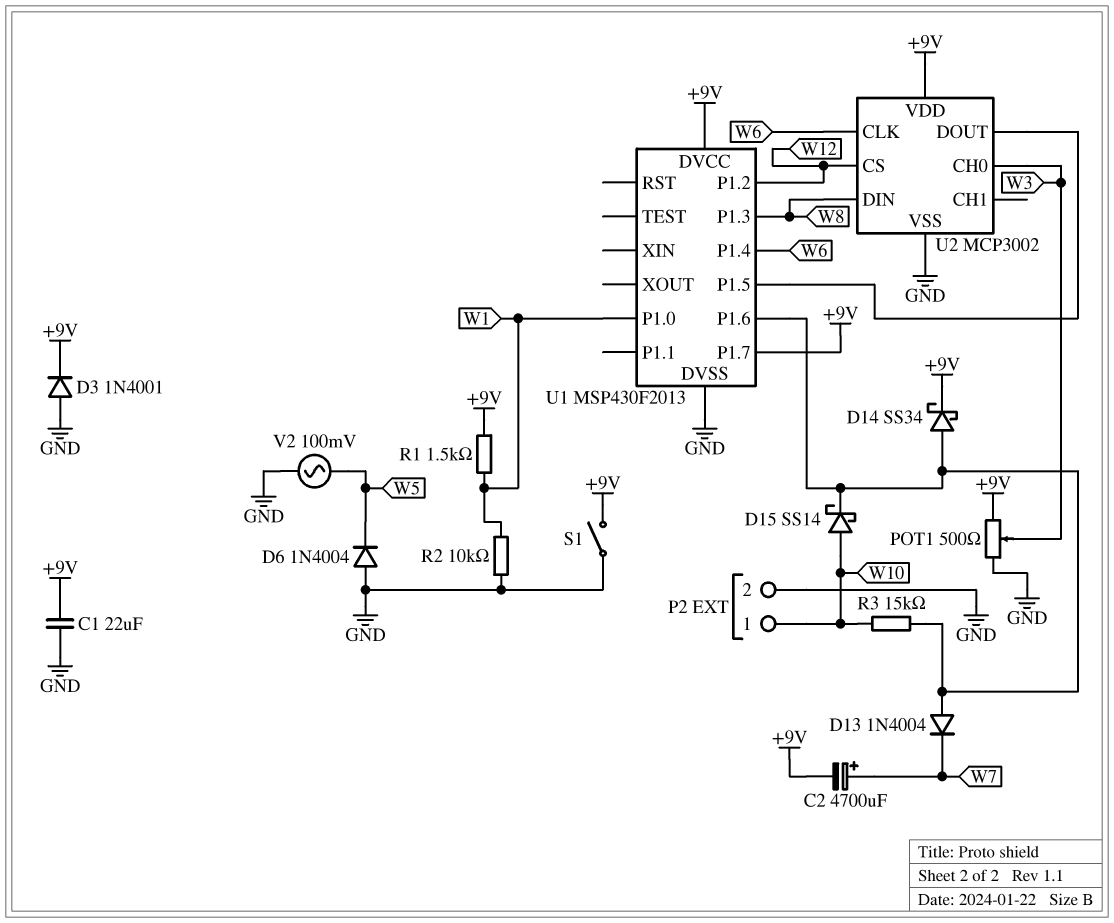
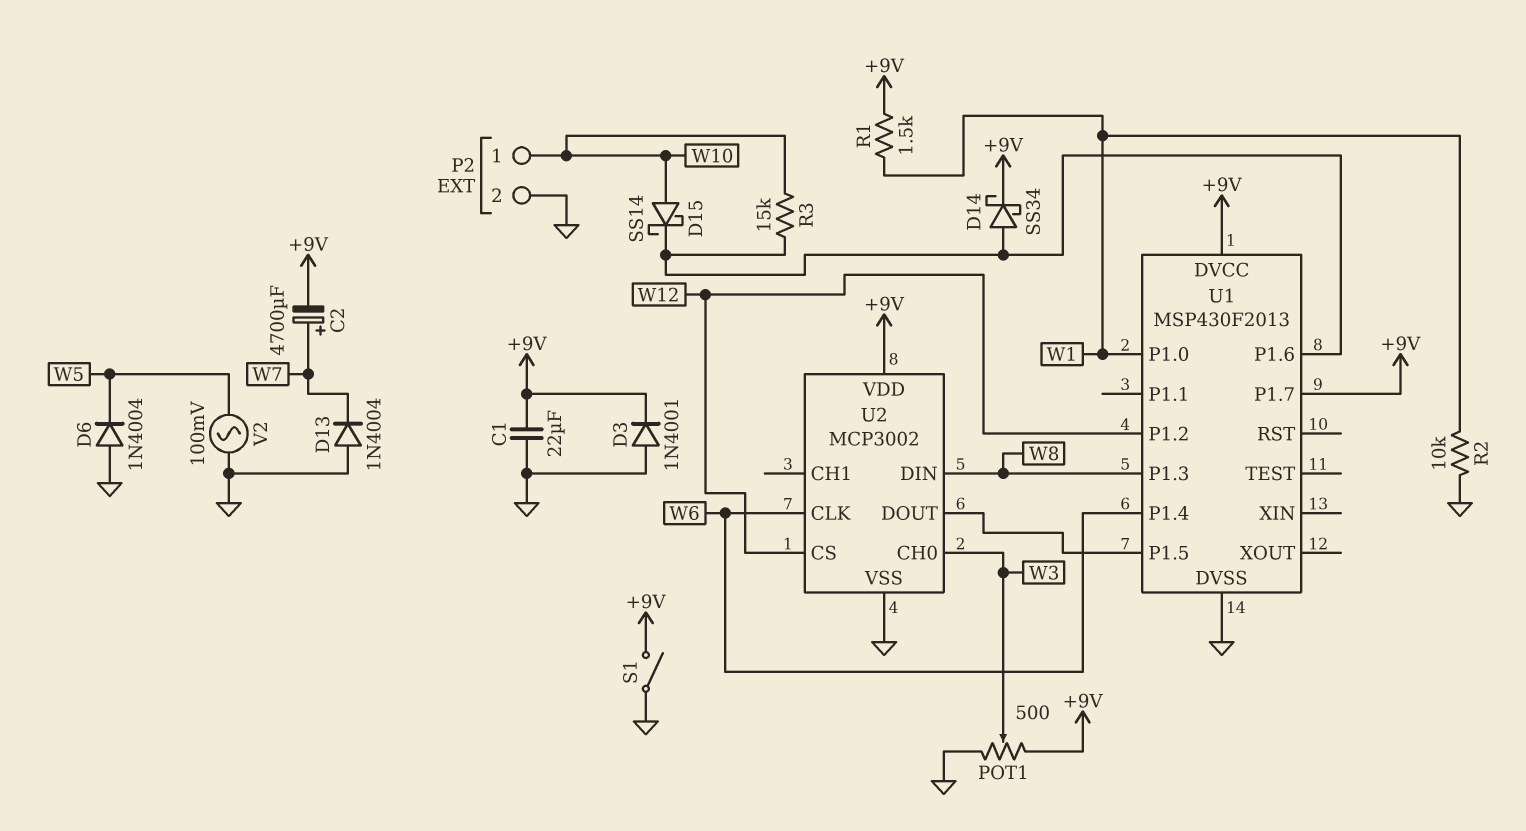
D13: diode 1N4004 (A U1/P1.6, K W7) -> diode 1N4004 (A GND, K W7)

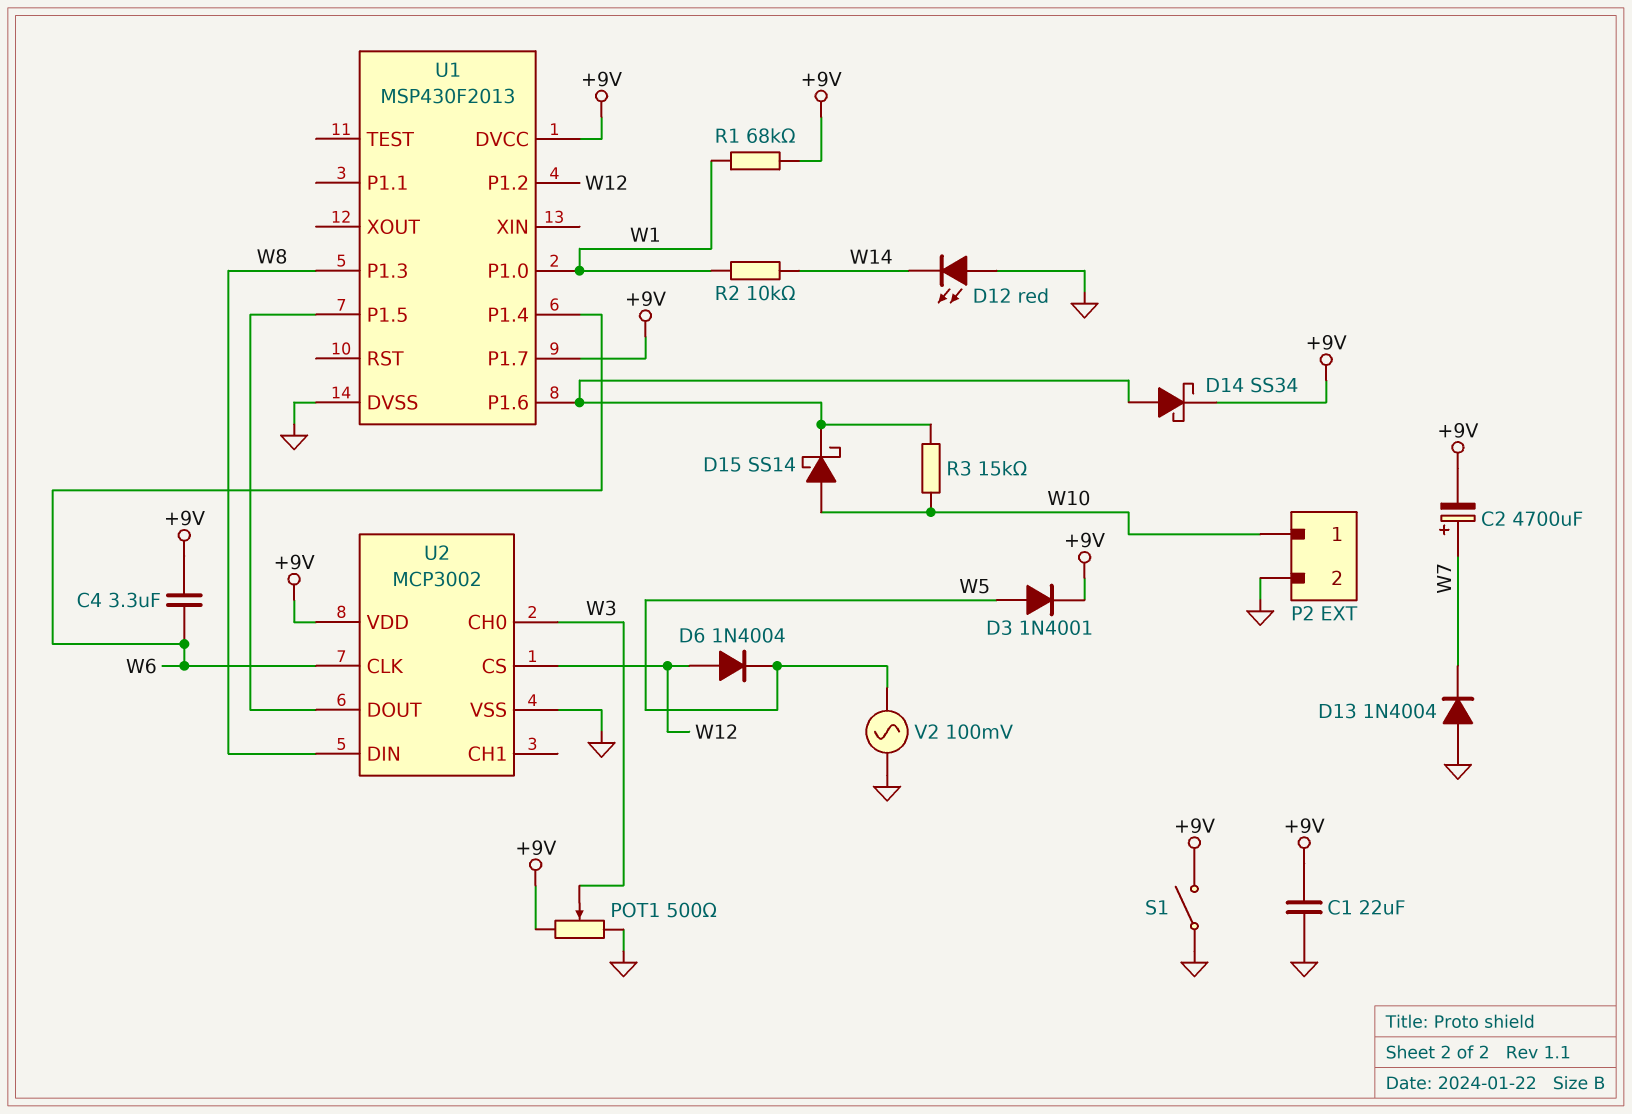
C4: none -> 3.3uF (+9V, W6)
D3: diode 1N4001 (A GND, K +9V) -> diode 1N4001 (A W5, K +9V)
D6: diode 1N4004 (A GND, K W5) -> diode 1N4004 (A W12, K W5)
D12: none -> LED red (A GND, K W14)
R1: 1.5k (+9V, W1) -> 68k (+9V, W1)
R2: 10k (GND, W1) -> 10k (W1, W14)

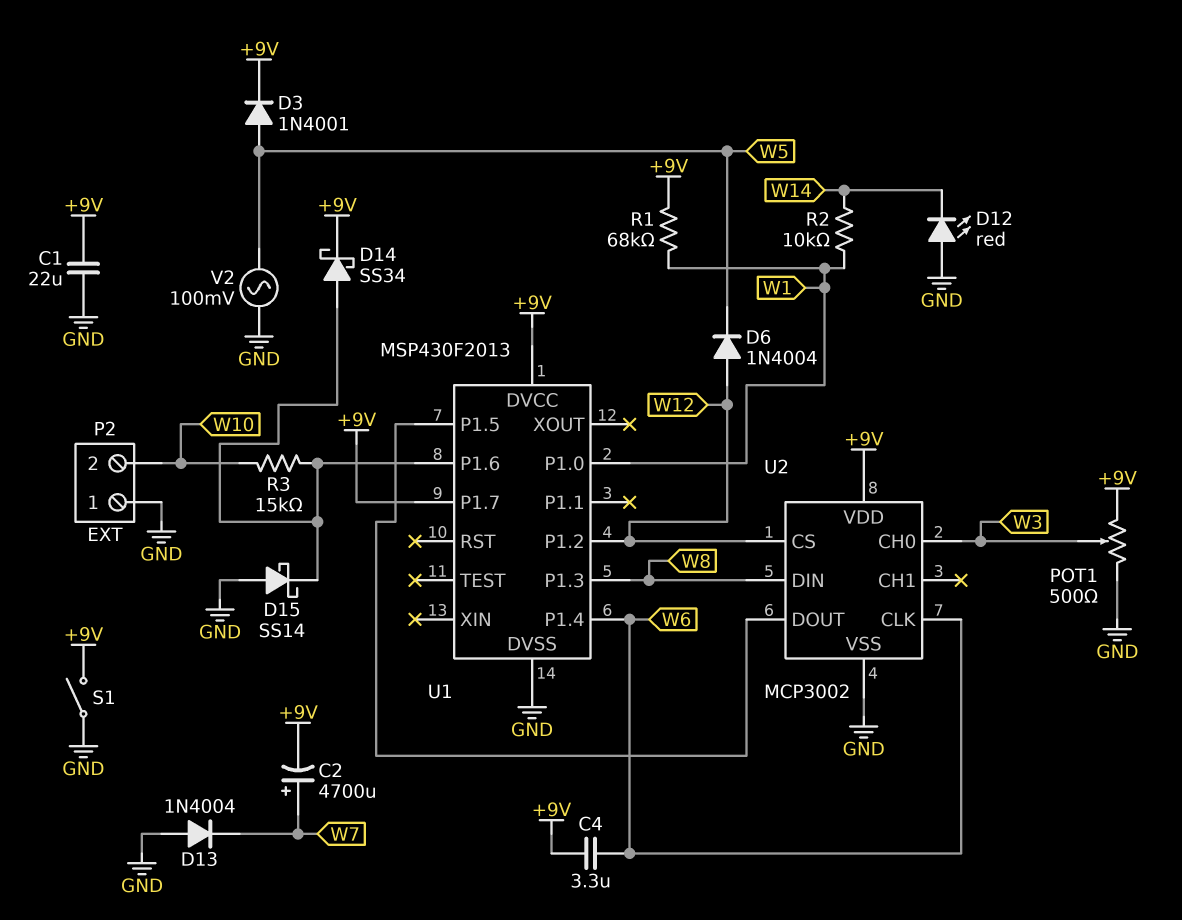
D15: schottky SS14 (A W10, K U1/P1.6) -> schottky SS14 (A GND, K U1/P1.6)
P2 pin 1: W10 -> GND
P2 pin 2: GND -> W10

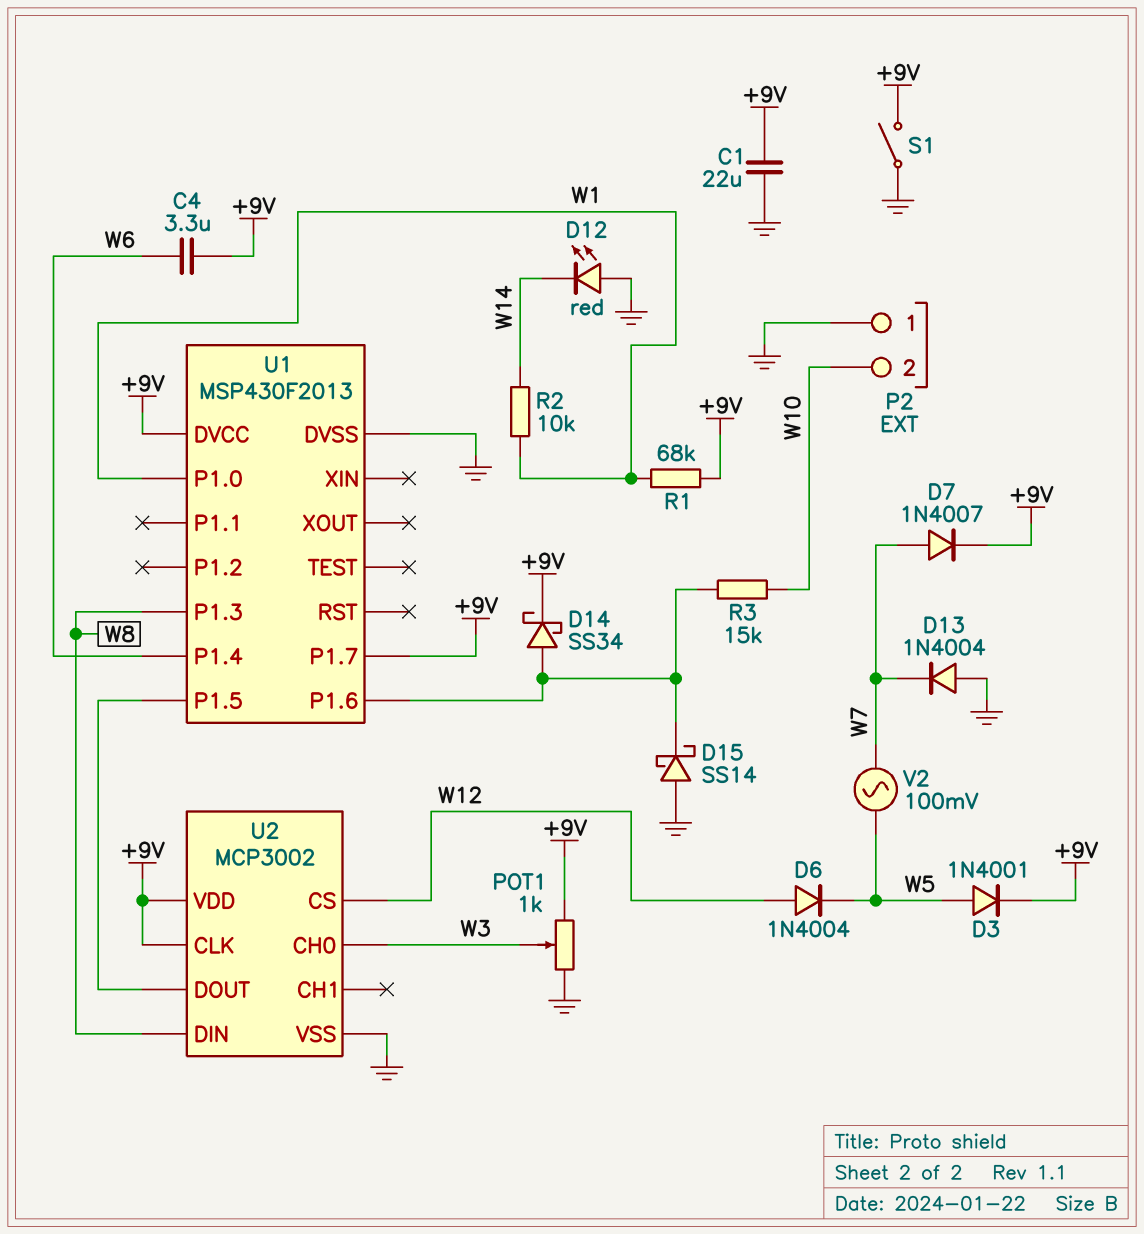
C2: 4700uF (plus W7, minus +9V) -> none
D7: none -> diode 1N4007 (A W7, K +9V)
POT1: 500 (+9V, GND, wiper W3) -> 1k (+9V, GND, wiper W3)
U1 pin P1.2: W12 -> none
U2 pin CLK: W6 -> +9V
V2: AC 100mV (GND, W5) -> AC 100mV (W5, W7)

